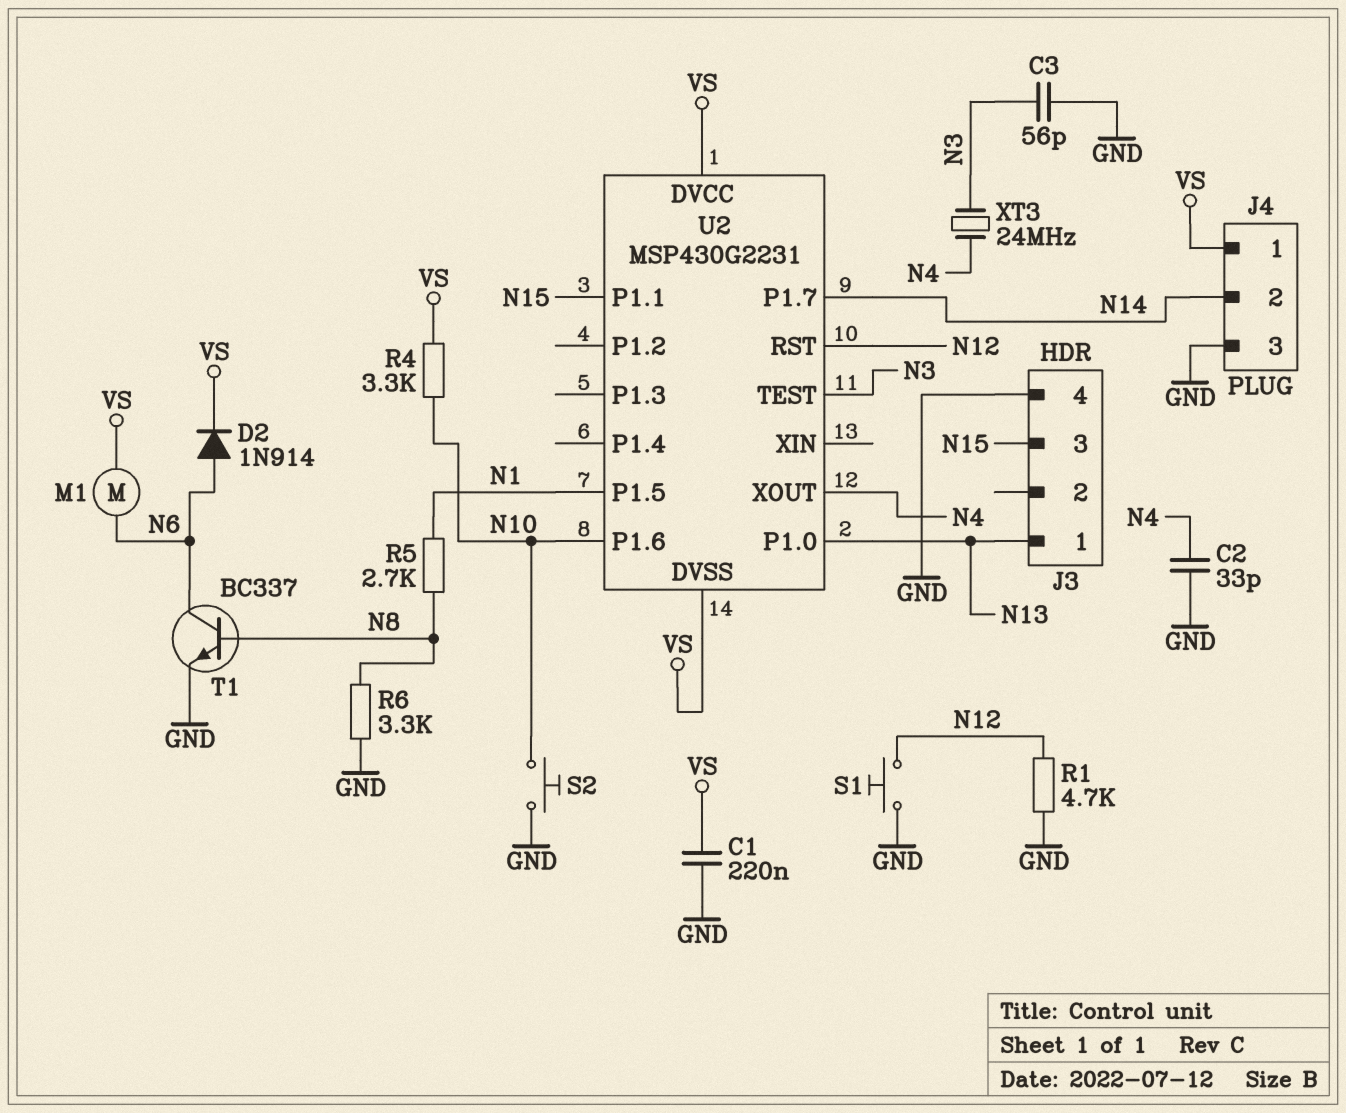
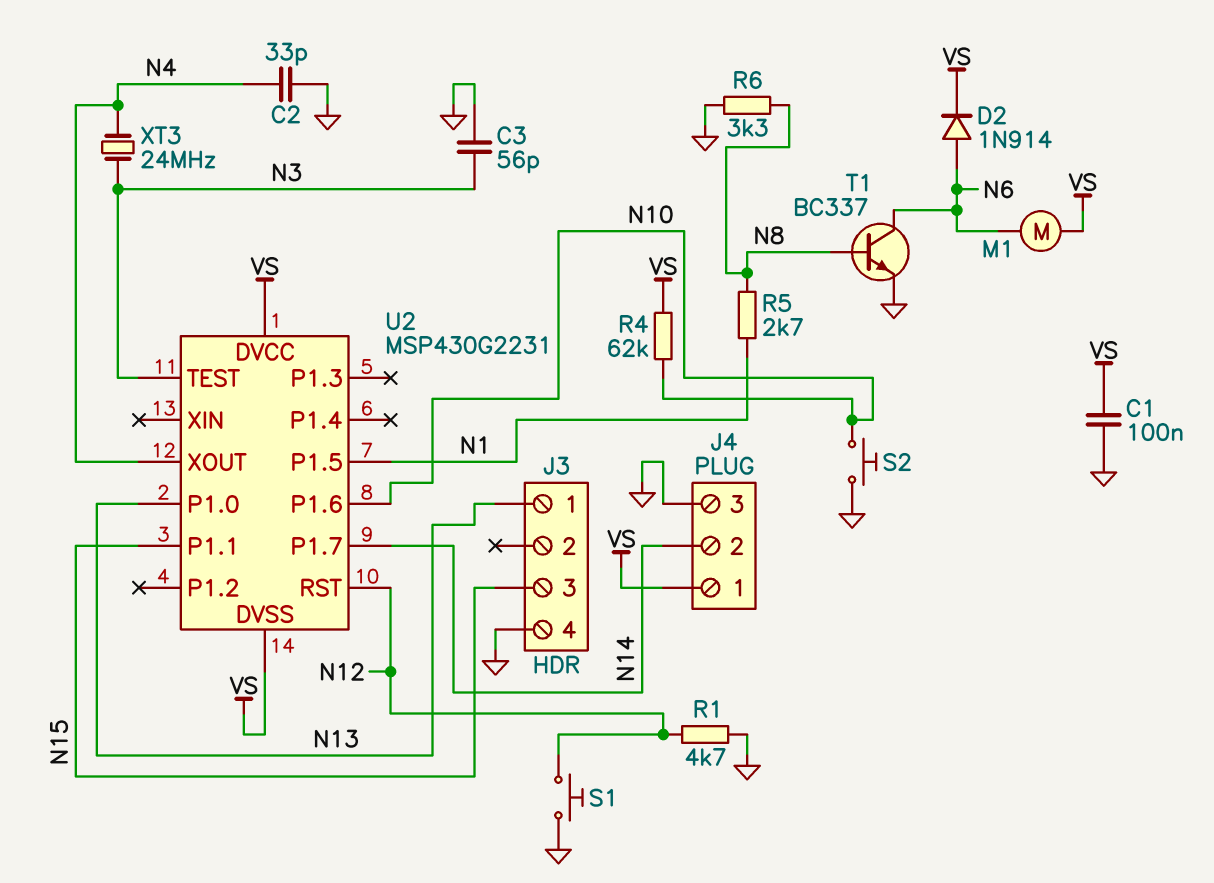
C1: 220nF (GND, VS) -> 100nF (GND, VS)
R4: 3.3k (N10, VS) -> 62k (N10, VS)

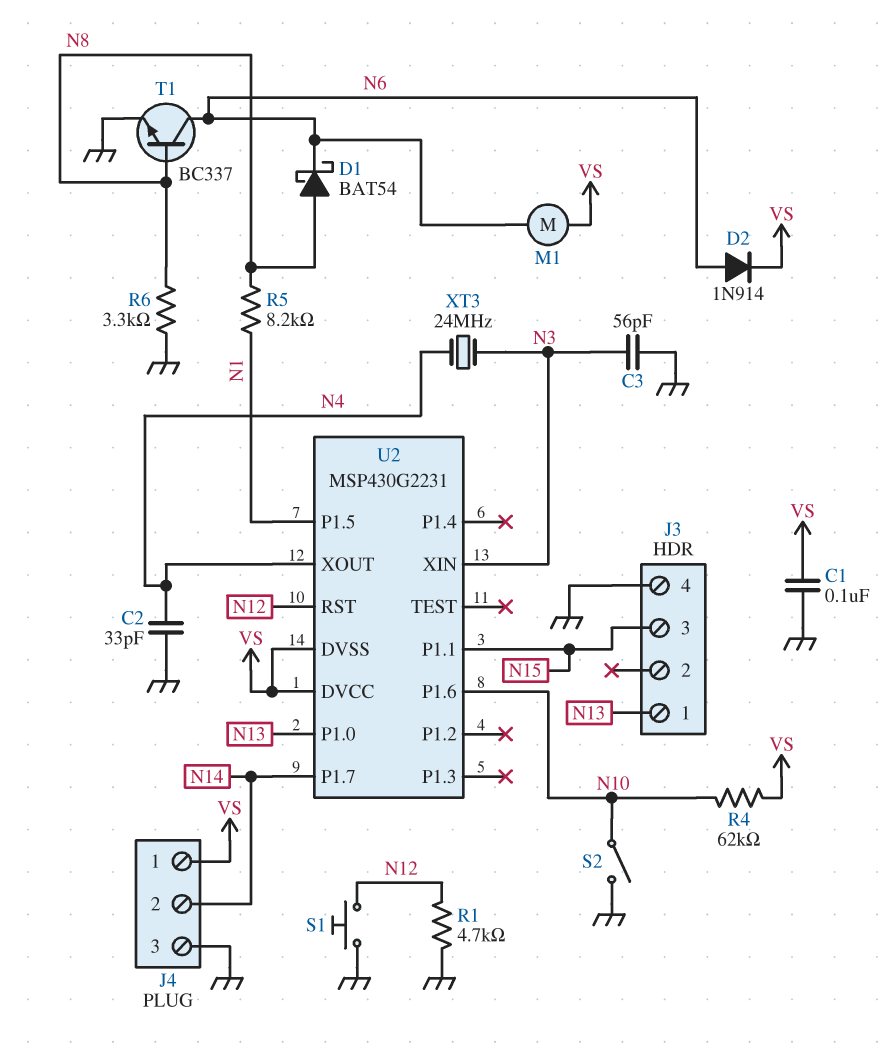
D1: none -> schottky BAT54 (A N8, K N6)
R5: 2.7k (N1, N8) -> 8.2k (N1, N8)
S2: button (GND, N10) -> switch (GND, N10)
U2 pin TEST: N3 -> none
U2 pin XIN: none -> N3

